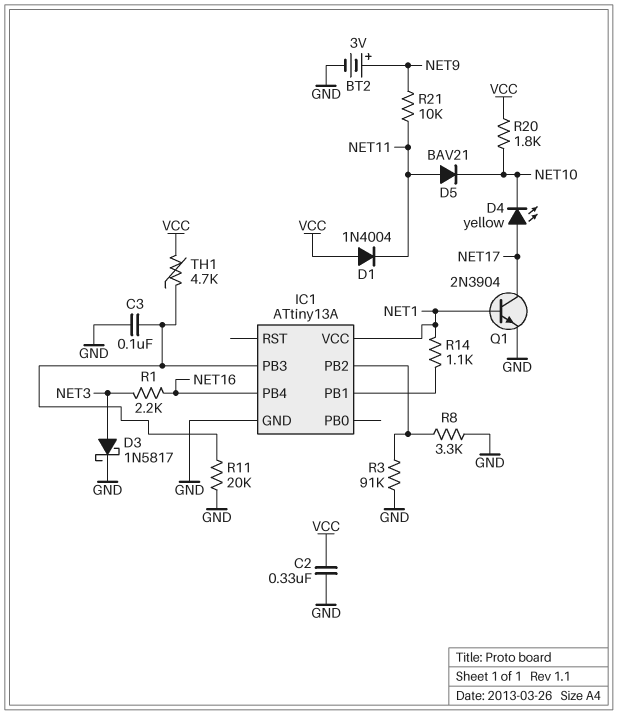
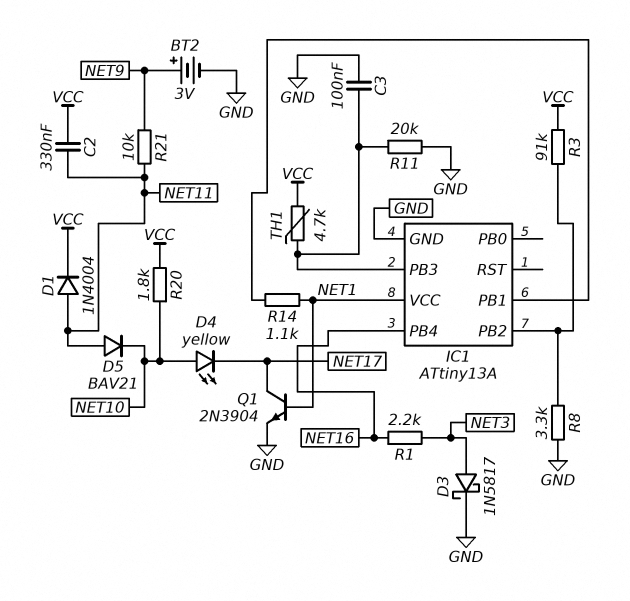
C2: 330nF (GND, VCC) -> 330nF (NET11, VCC)
D1: diode 1N4004 (A VCC, K NET11) -> diode 1N4004 (A NET11, K VCC)
D4: LED yellow (A NET17, K NET10) -> LED yellow (A NET10, K NET17)
R3: 91k (GND, IC1/PB2) -> 91k (IC1/PB2, VCC)

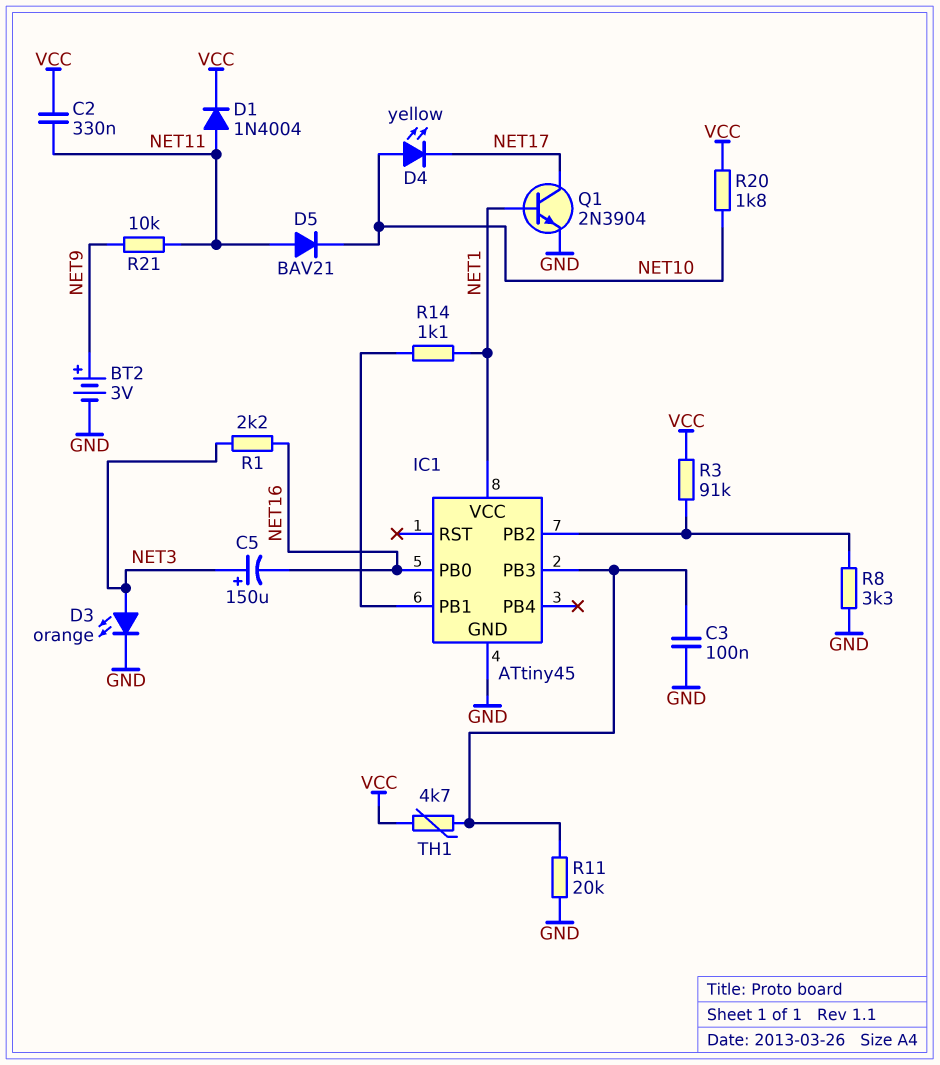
C5: none -> 150uF (plus NET3, minus NET16)
D3: schottky 1N5817 (A NET3, K GND) -> LED orange (A NET3, K GND)
IC1: ATtiny13A -> ATtiny45
IC1 pin PB0: none -> NET16
IC1 pin PB4: NET16 -> none

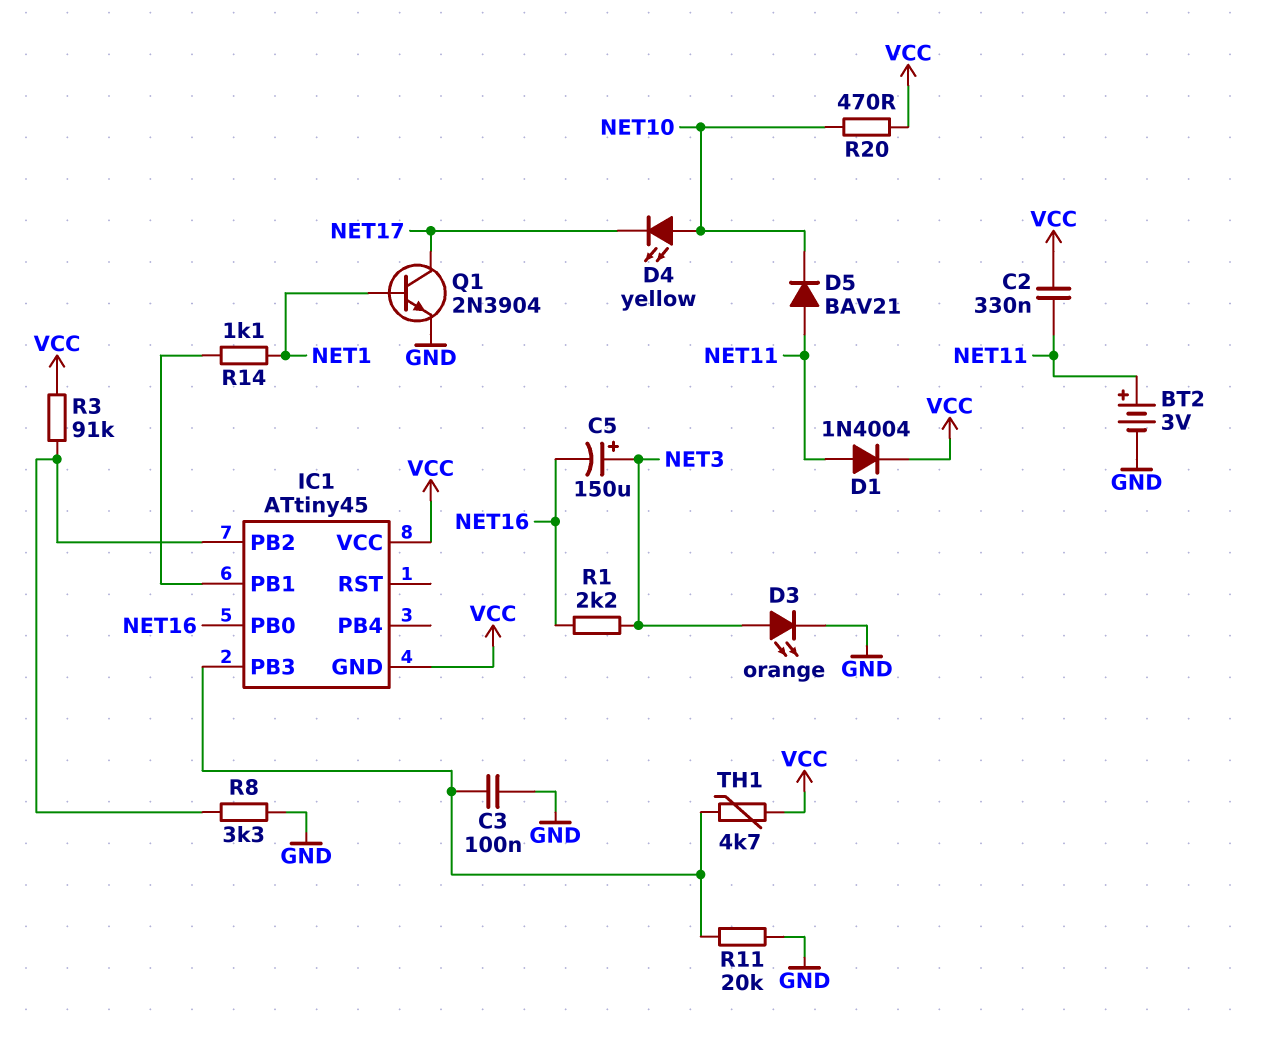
BT2: 3V (plus NET9, minus GND) -> 3V (plus NET11, minus GND)
IC1 pin GND: GND -> VCC
IC1 pin VCC: NET1 -> VCC
R20: 1.8k (NET10, VCC) -> 470 (NET10, VCC)
R21: 10k (NET9, NET11) -> none

